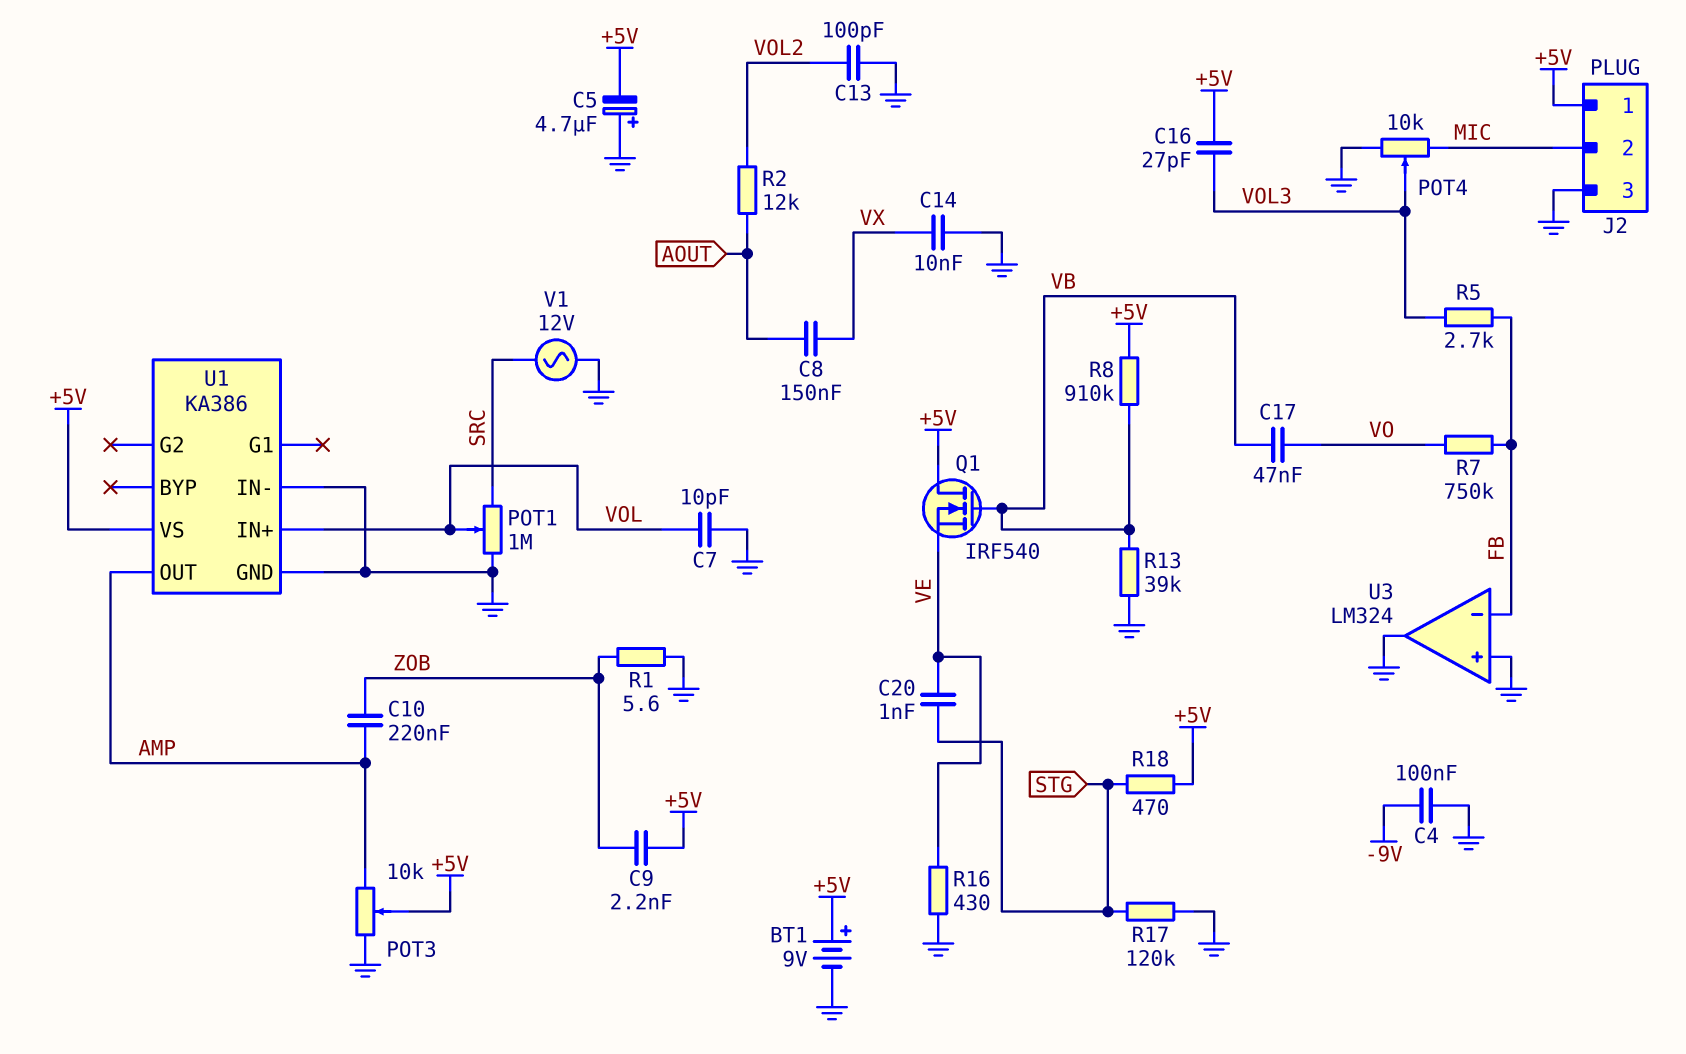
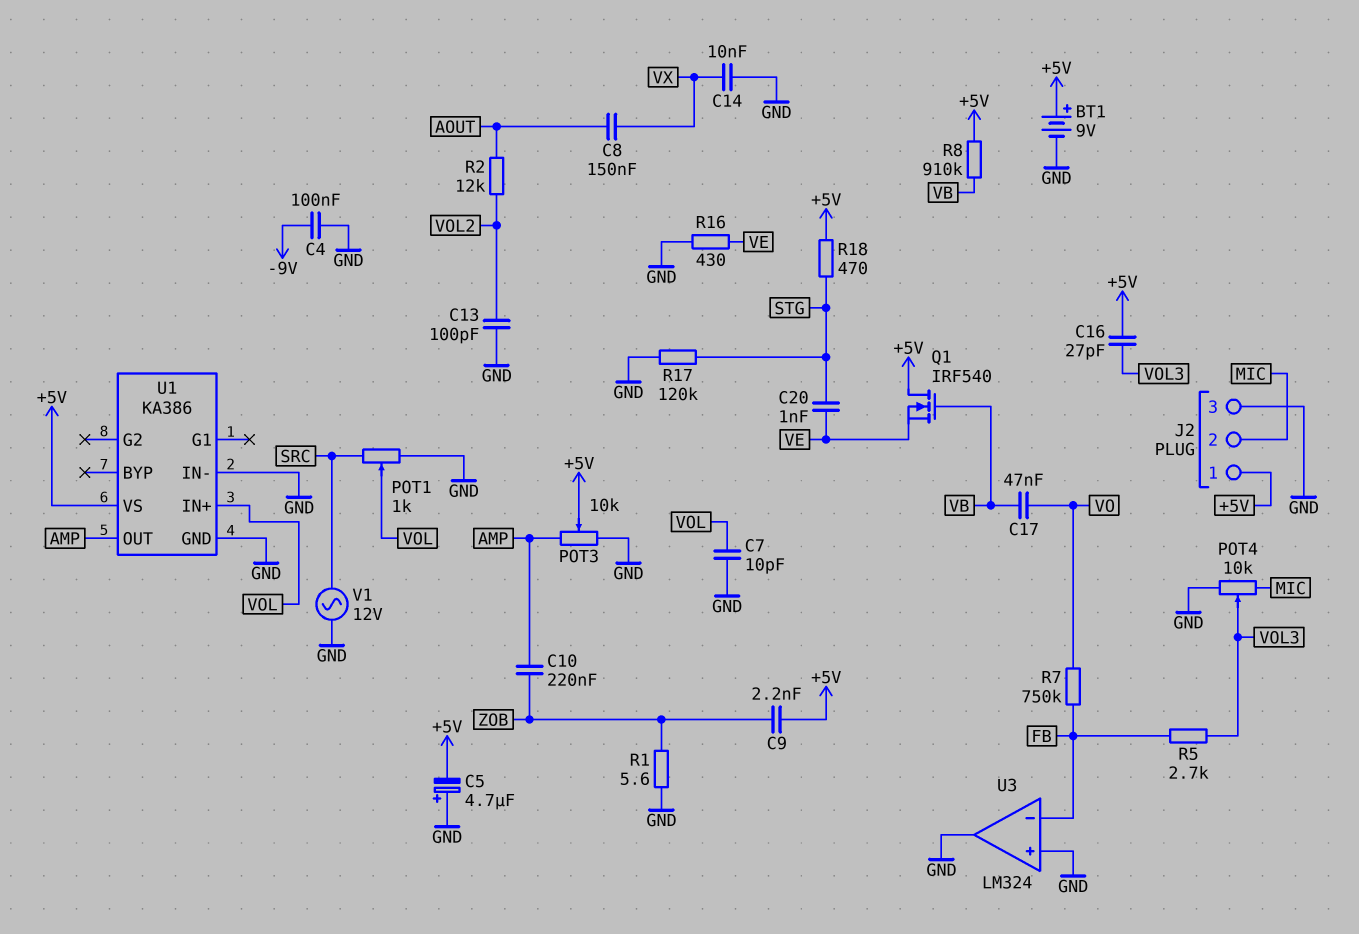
POT1: 1M (GND, SRC, wiper VOL) -> 1k (GND, SRC, wiper VOL)
R13: 39k (GND, VB) -> none

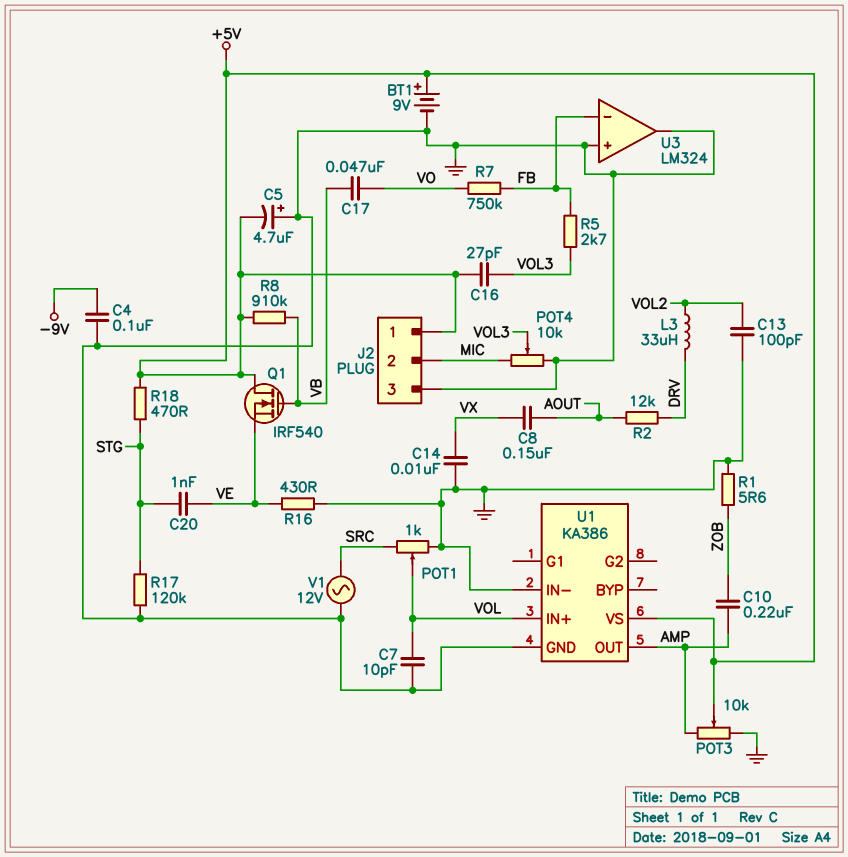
C9: 2.2nF (+5V, ZOB) -> none
L3: none -> 33uH (DRV, VOL2)
R2: 12k (AOUT, VOL2) -> 12k (AOUT, DRV)

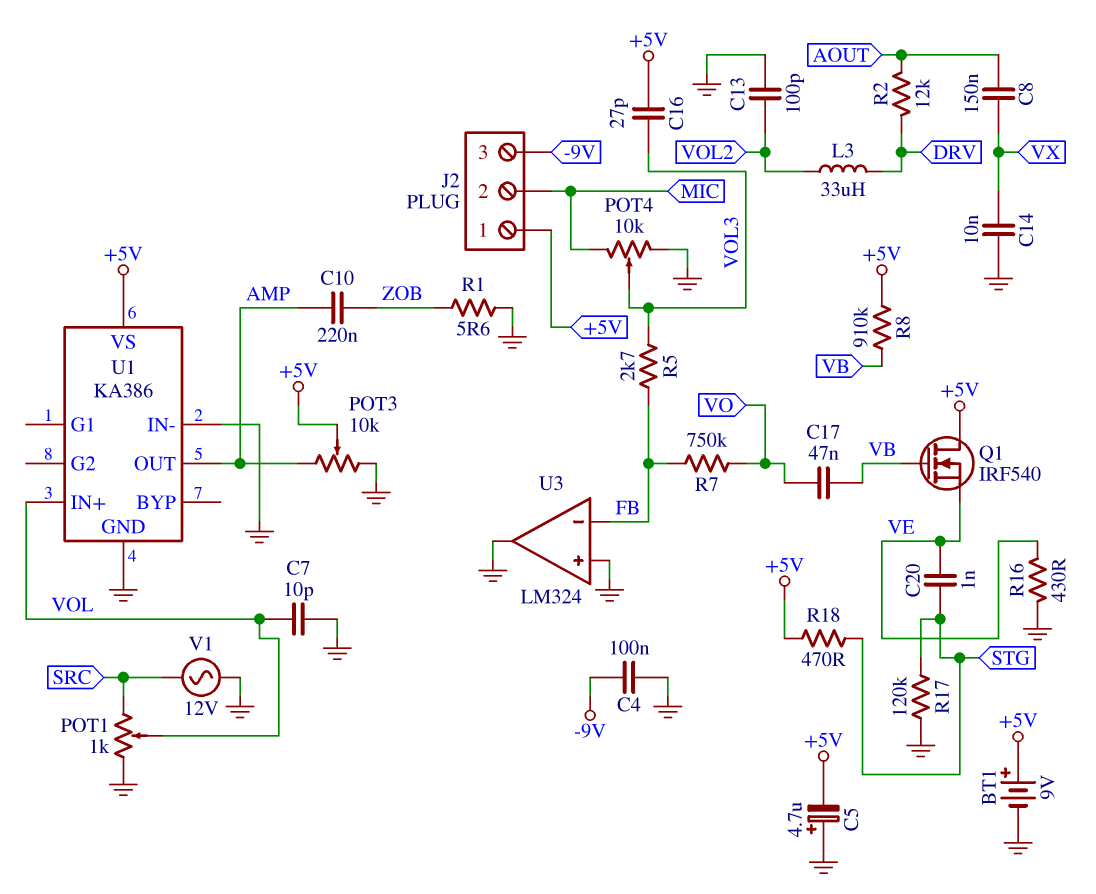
J2 pin 3: GND -> -9V

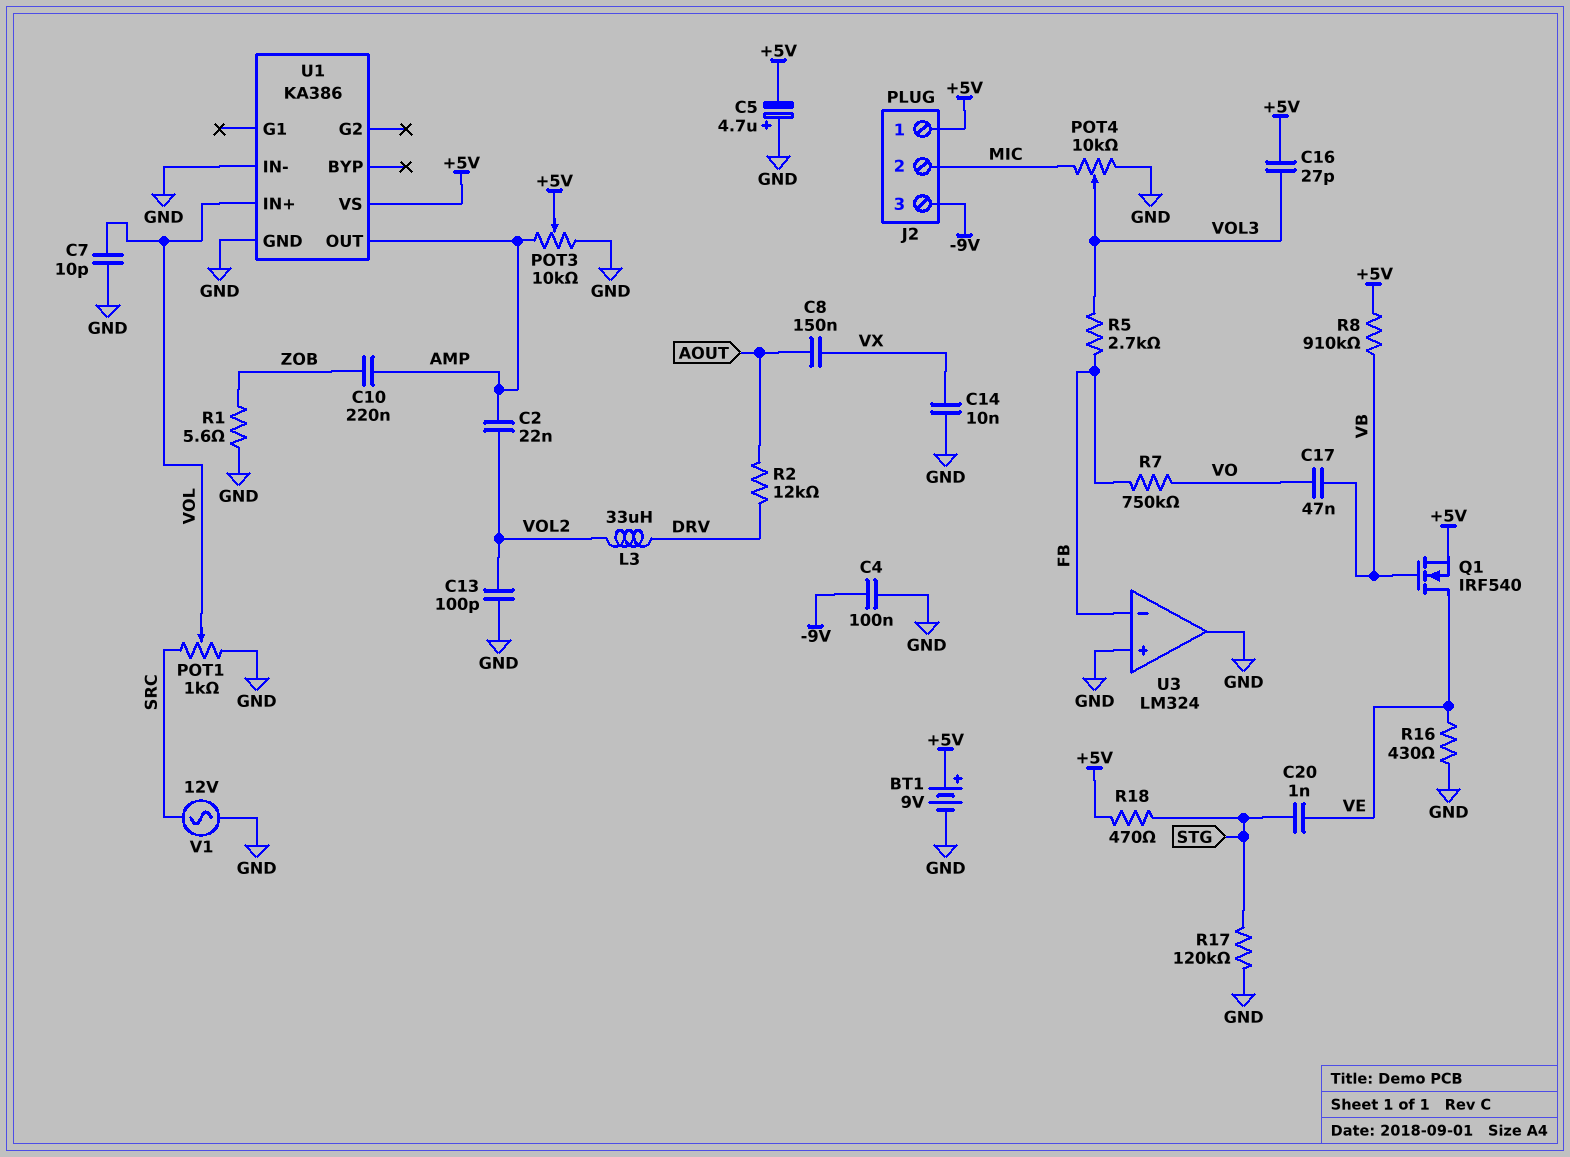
C2: none -> 22nF (AMP, VOL2)
Q1: NMOS IRF540 (G VB, D +5V, S VE) -> NMOS IRF540 (G VB, D VE, S +5V)

